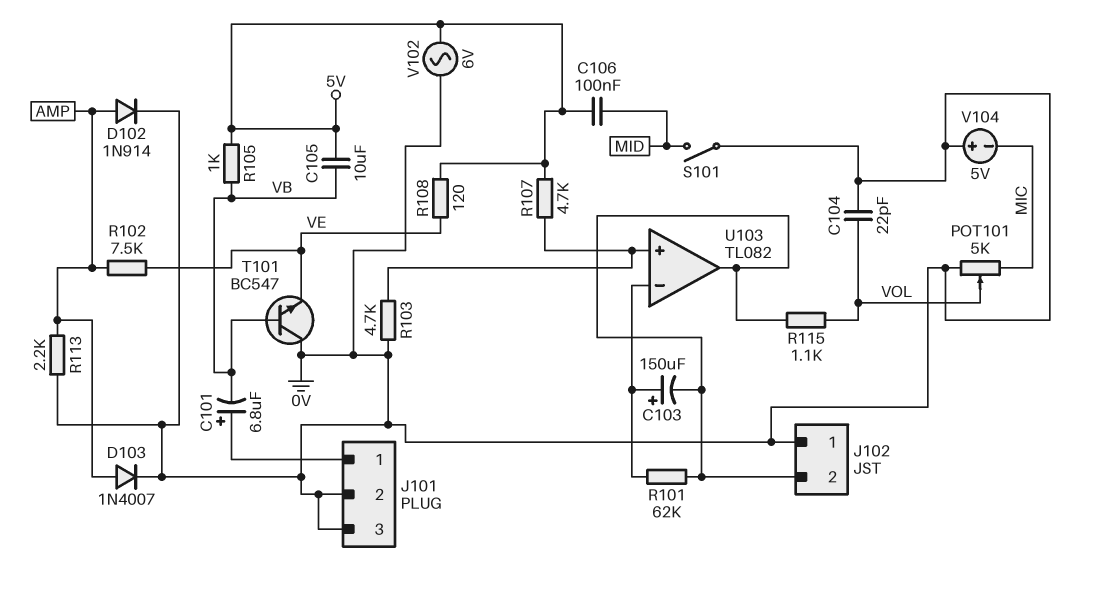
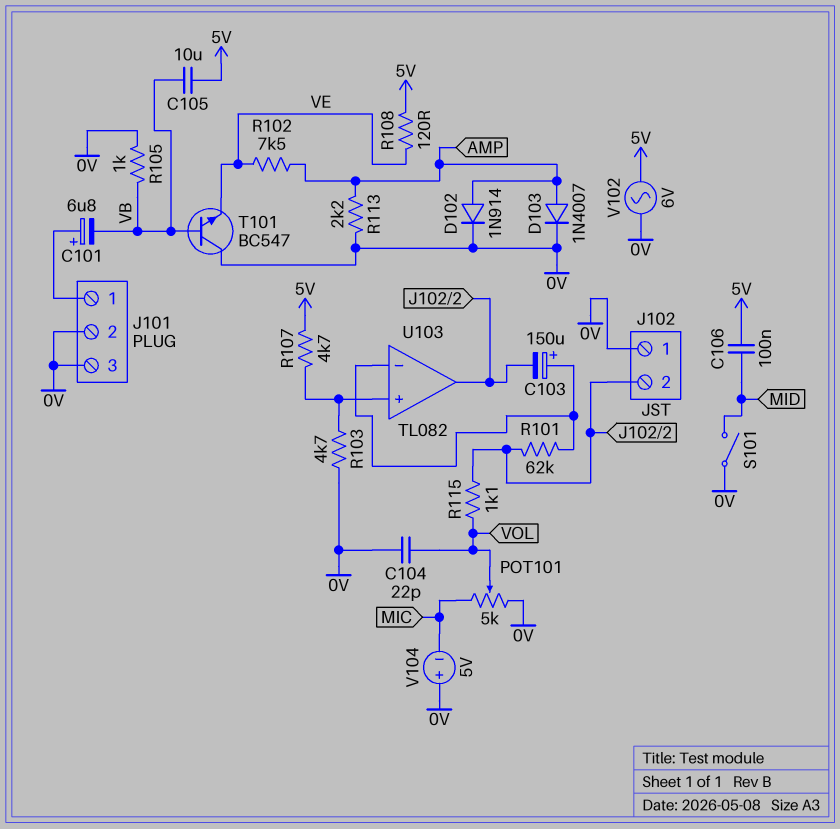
R105: 1k (5V, VB) -> 1k (0V, VB)

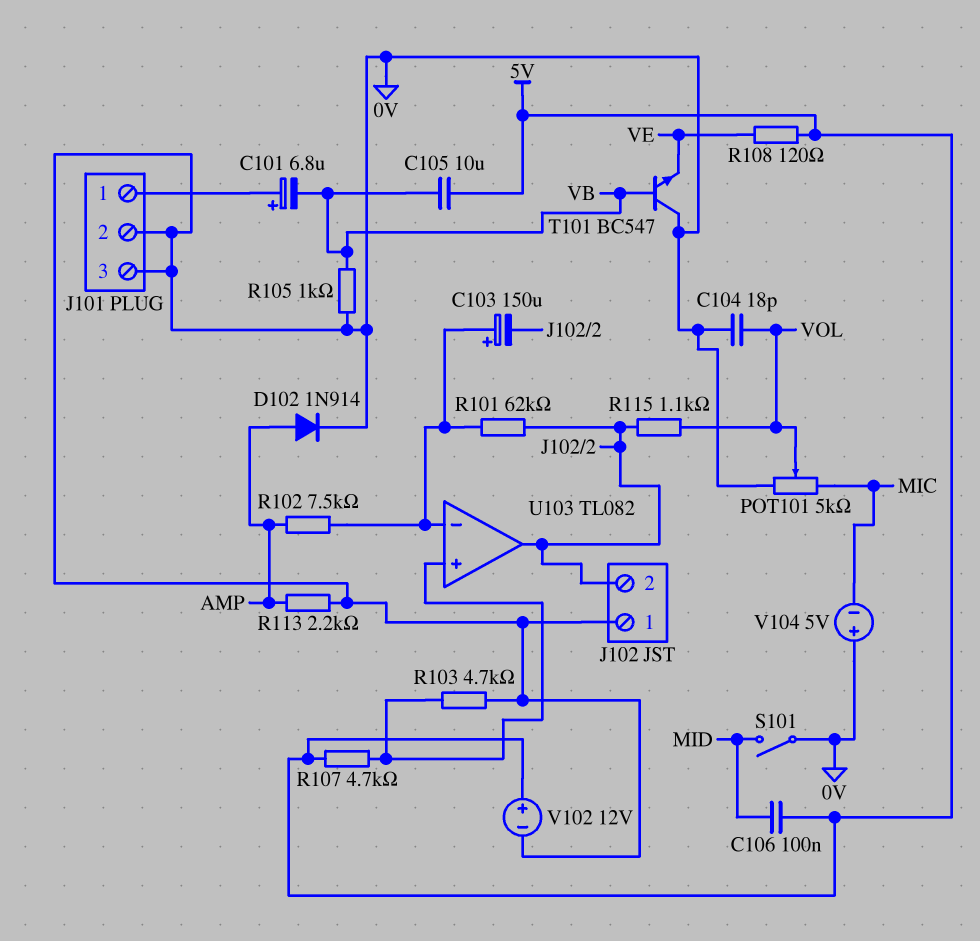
C104: 22pF (0V, VOL) -> 18pF (0V, VOL)
D103: diode 1N4007 (A AMP, K 0V) -> none
R102: 7.5k (AMP, VE) -> 7.5k (AMP, U103/in-)
V102: AC 6V (0V, 5V) -> 12V (plus 5V, minus 0V)

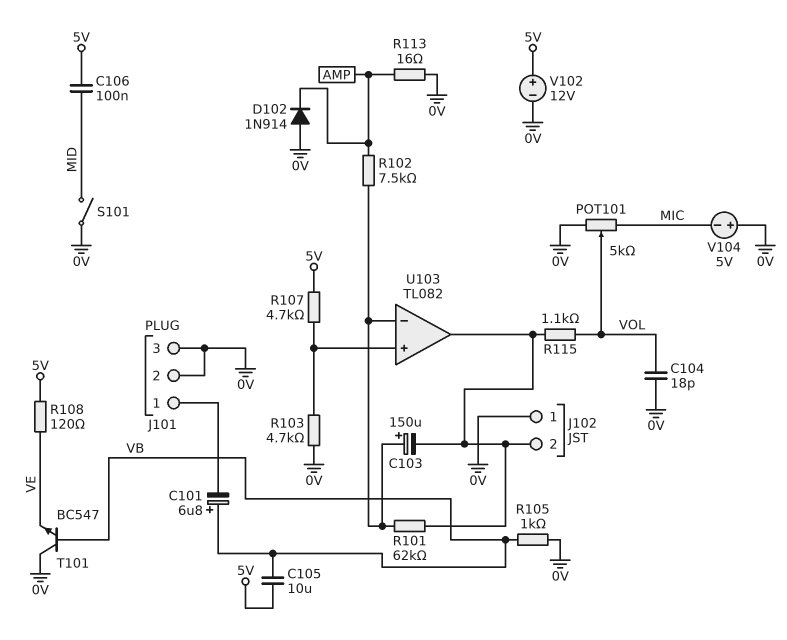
C101: 6.8uF (plus J101/1, minus VB) -> 6.8uF (plus VB, minus J101/1)
D102: diode 1N914 (A AMP, K 0V) -> diode 1N914 (A 0V, K AMP)
R113: 2.2k (0V, AMP) -> 16 (0V, AMP)

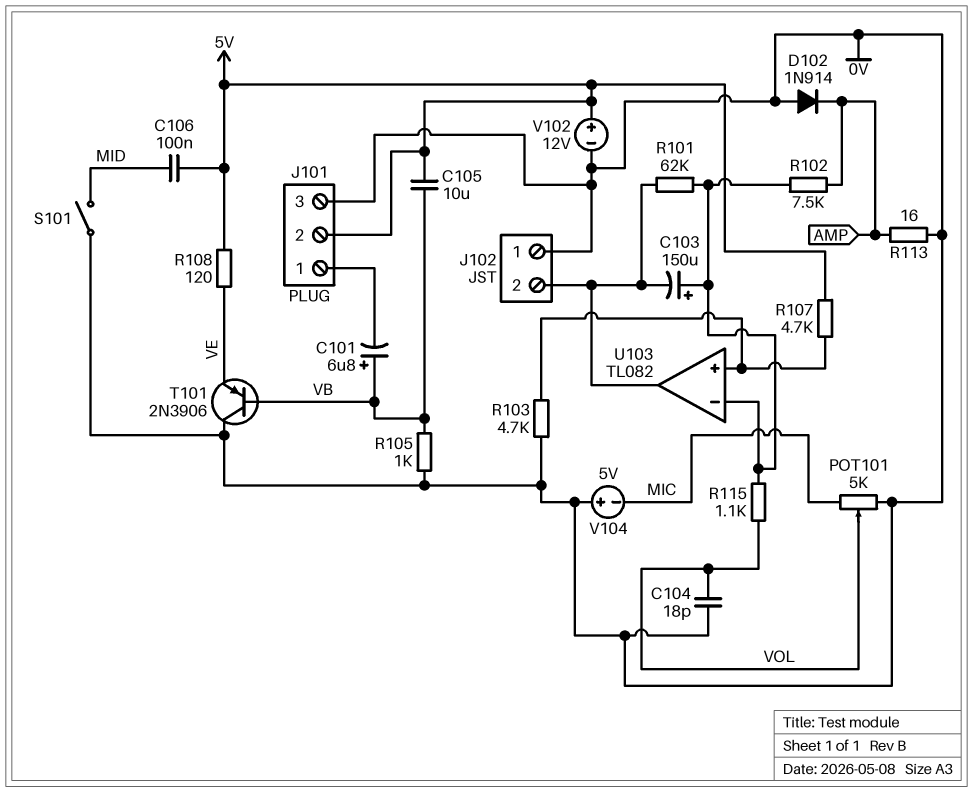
J101 pin 2: 0V -> 5V
R115: 1.1k (J102/2, VOL) -> 1.1k (U103/in-, VOL)
T101: NPN BC547 (B VB, C 0V, E VE) -> PNP 2N3906 (B VB, C 0V, E VE)

